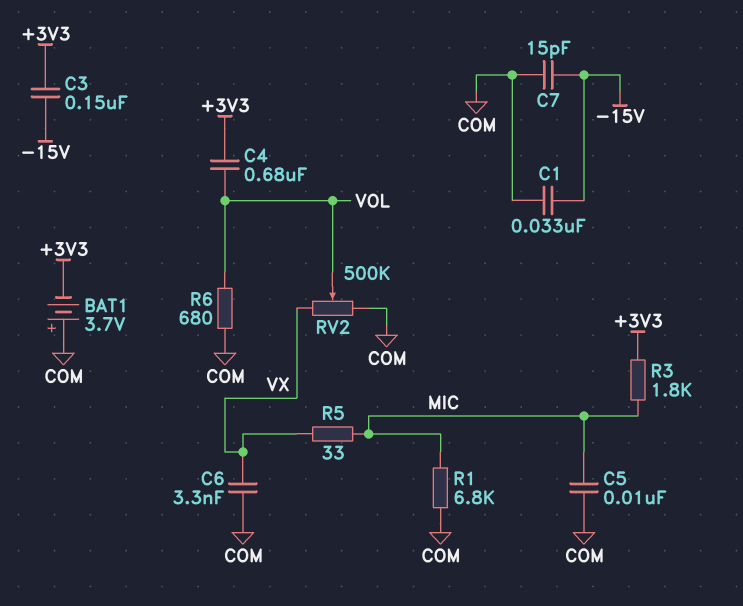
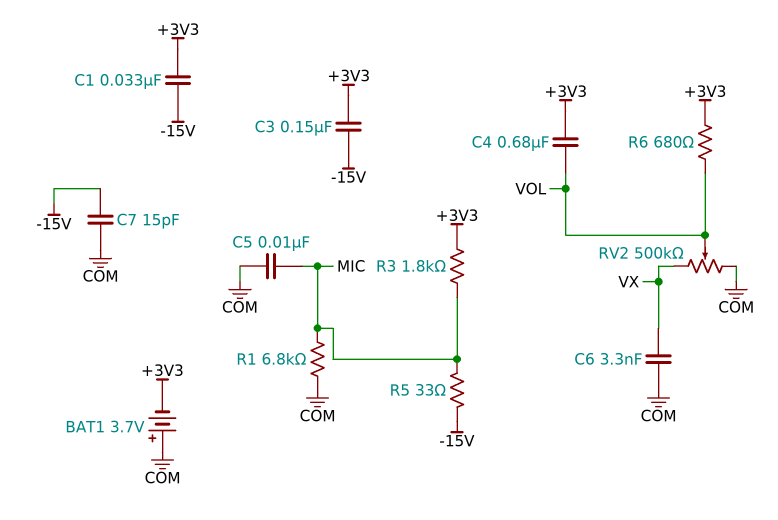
C1: 33nF (-15V, COM) -> 33nF (+3V3, -15V)
R5: 33 (MIC, VX) -> 33 (-15V, MIC)
R6: 680 (COM, VOL) -> 680 (+3V3, VOL)

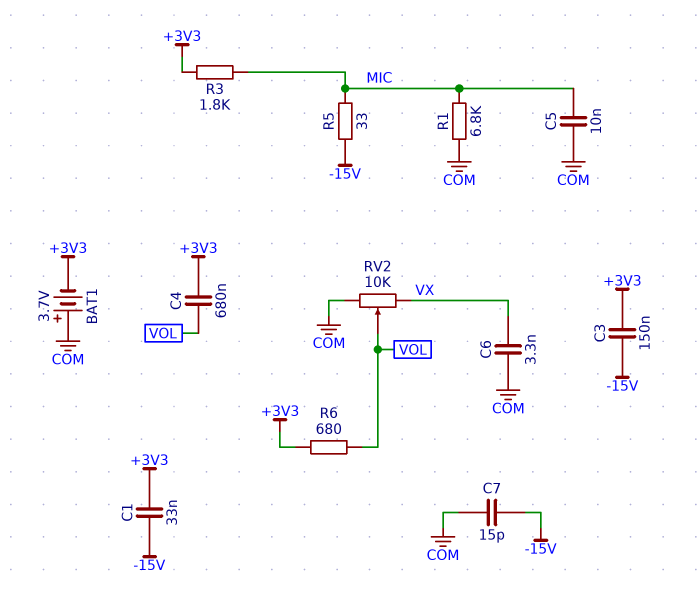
RV2: 500k (COM, VX, wiper VOL) -> 10k (COM, VX, wiper VOL)

